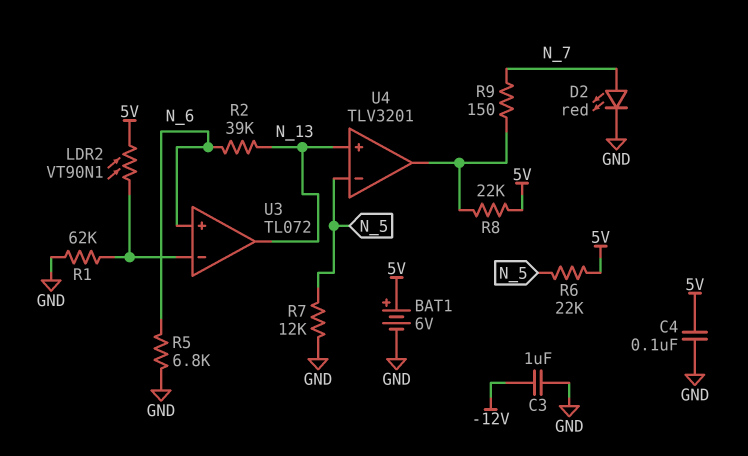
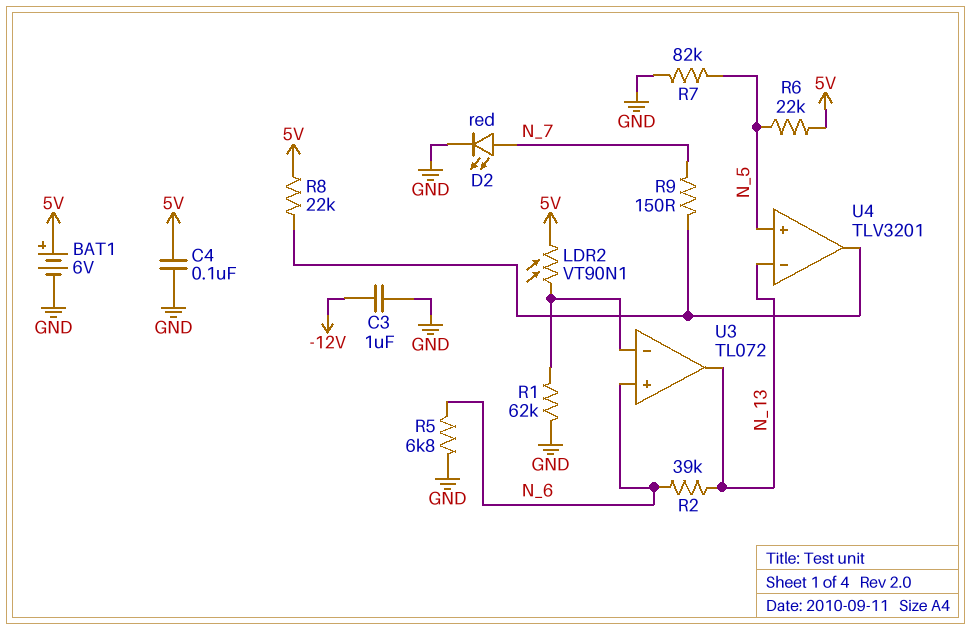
R7: 12k (GND, N_5) -> 82k (GND, N_5)
U4 pin in+: N_13 -> N_5
U4 pin in-: N_5 -> N_13

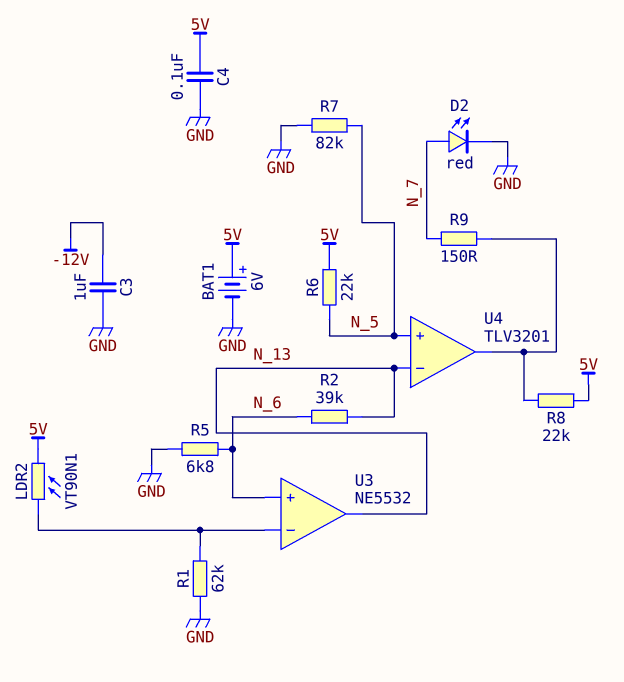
U3: TL072 -> NE5532

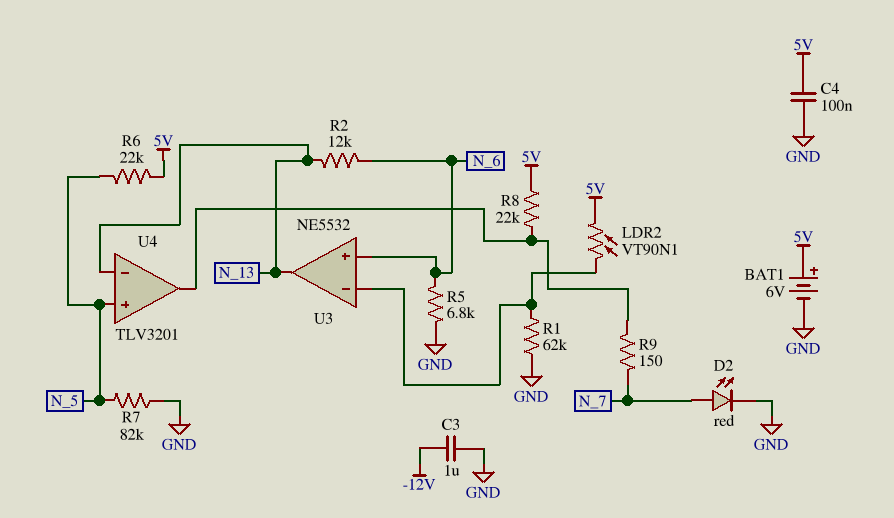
R2: 39k (N_6, N_13) -> 12k (N_6, N_13)

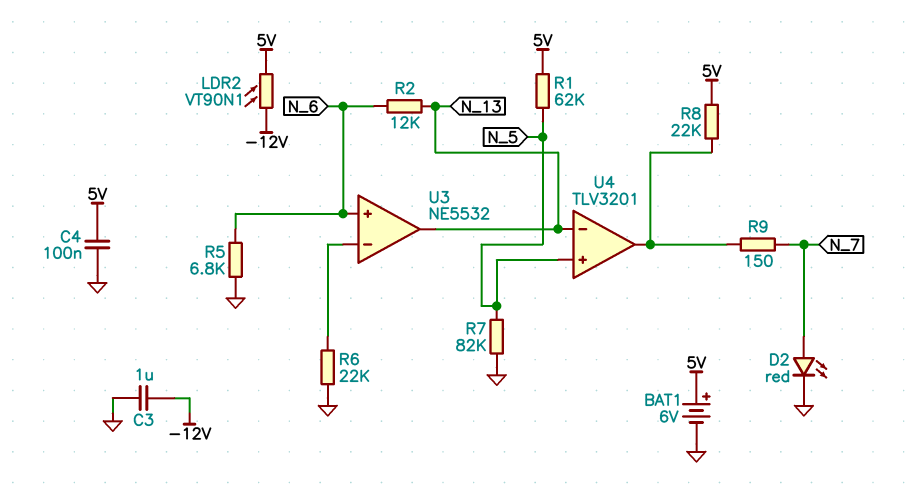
LDR2: VT90N1 (5V, U3/in-) -> VT90N1 (-12V, 5V)
R1: 62k (GND, U3/in-) -> 62k (5V, N_5)
R6: 22k (5V, N_5) -> 22k (GND, U3/in-)

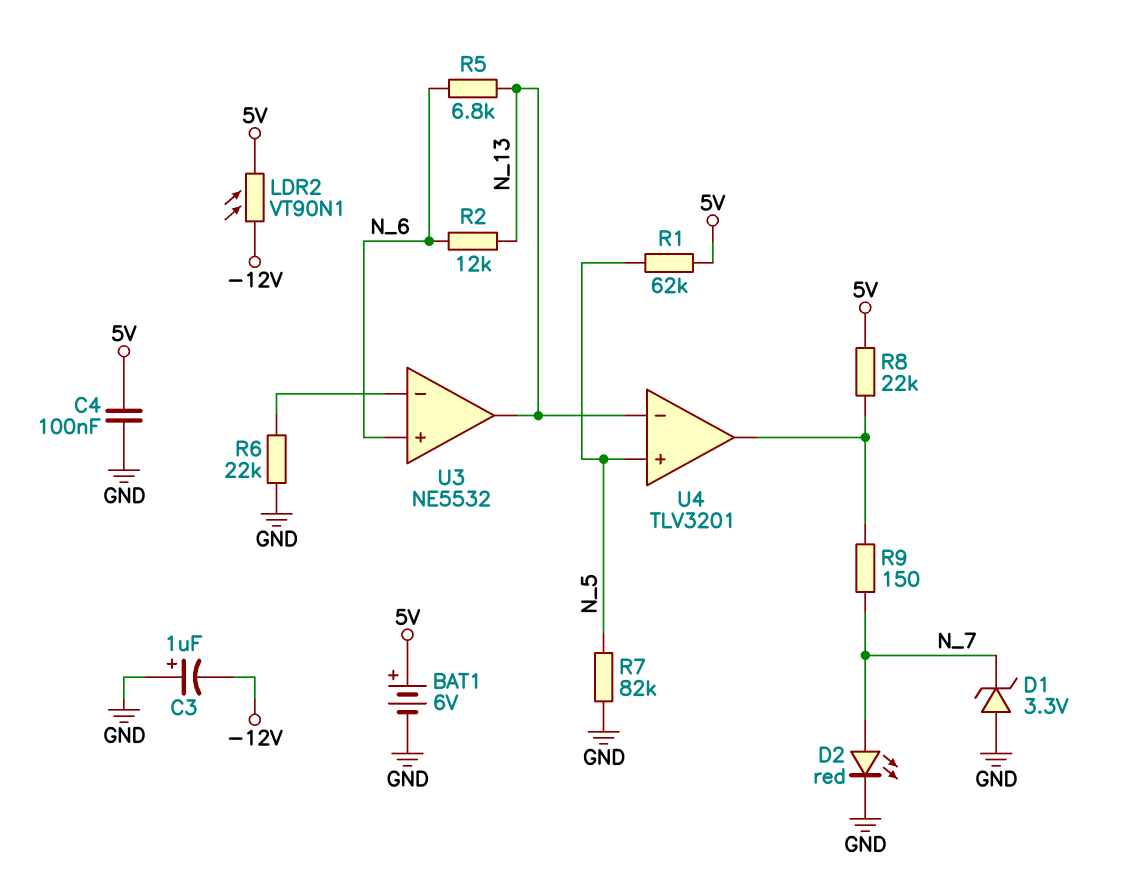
C3: 1uF (-12V, GND) -> 1uF (plus GND, minus -12V)
D1: none -> zener 3.3V (A GND, K N_7)
R5: 6.8k (GND, N_6) -> 6.8k (N_6, N_13)

